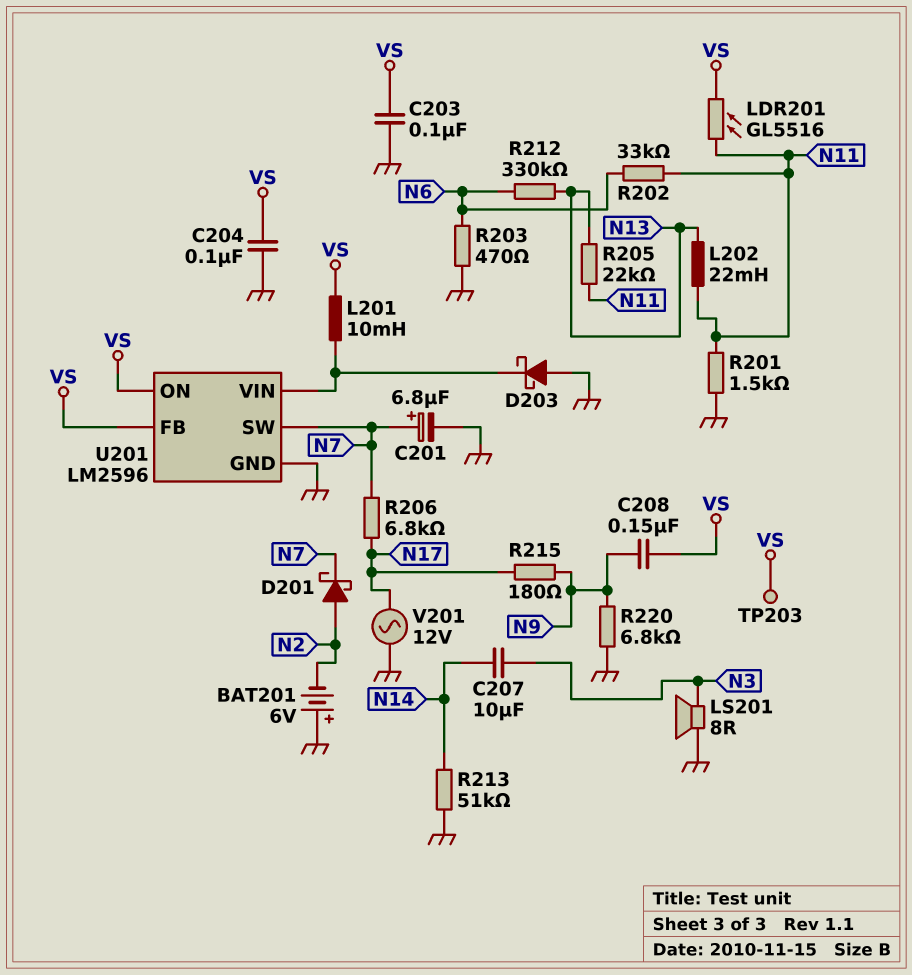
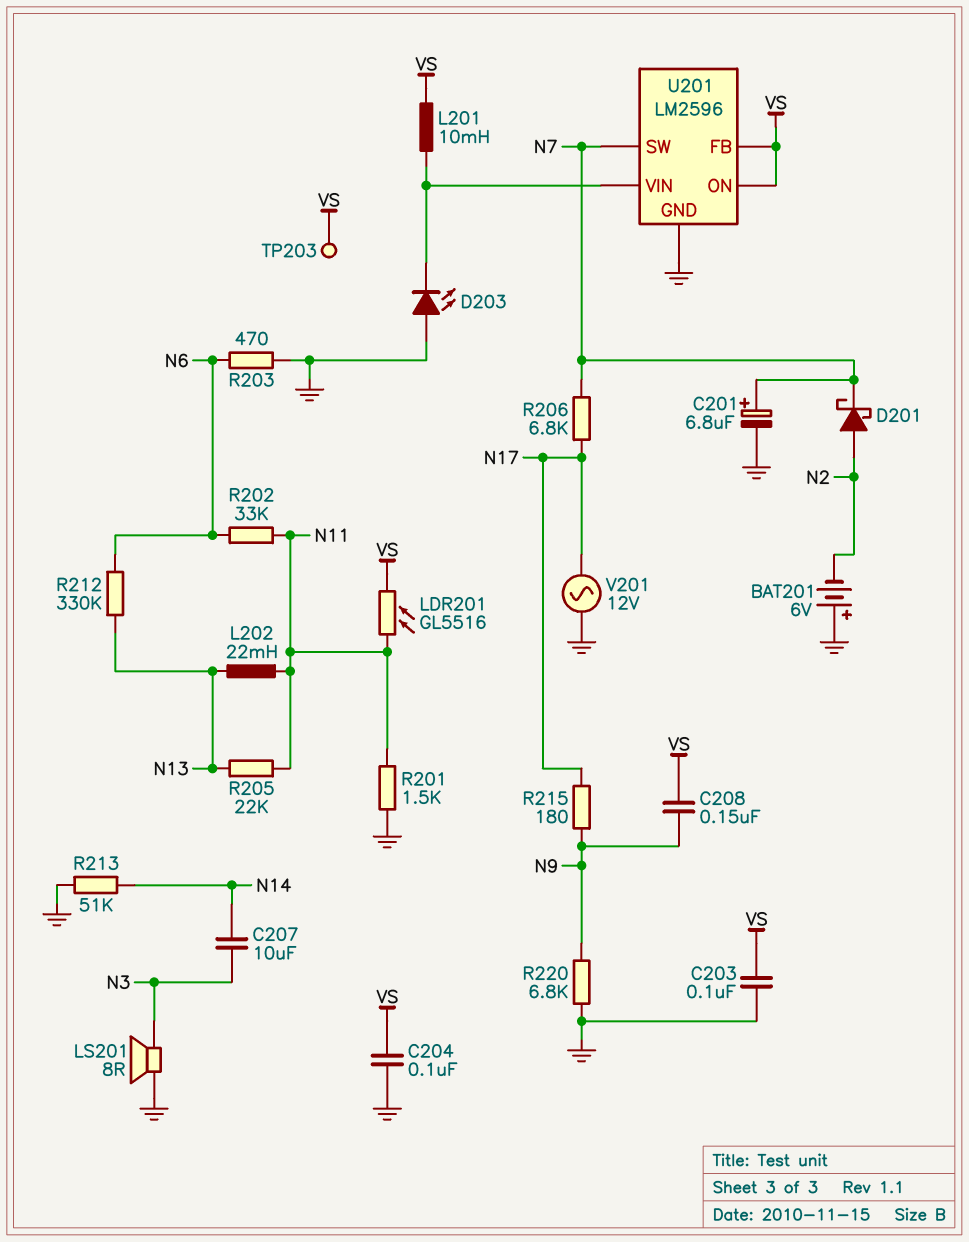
D203: schottky (A GND, K U201/VIN) -> LED (A GND, K U201/VIN)

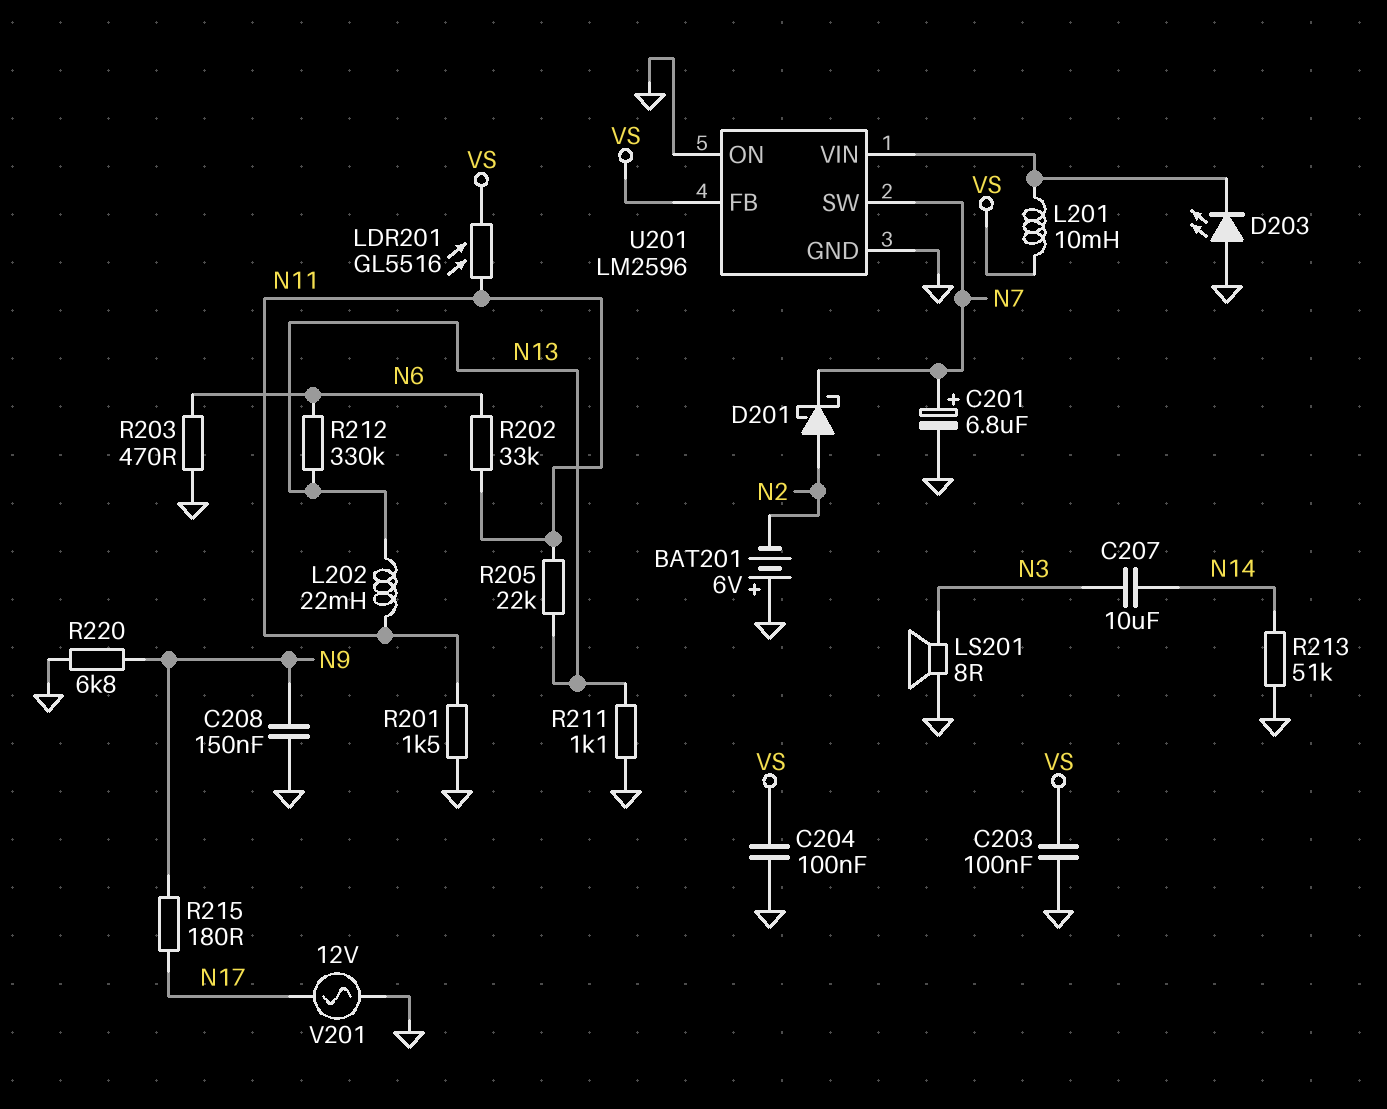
C208: 150nF (N9, VS) -> 150nF (GND, N9)
R206: 6.8k (N7, N17) -> none
R211: none -> 1.1k (GND, N13)
TP203: test point (VS) -> none
U201 pin ON: VS -> GND

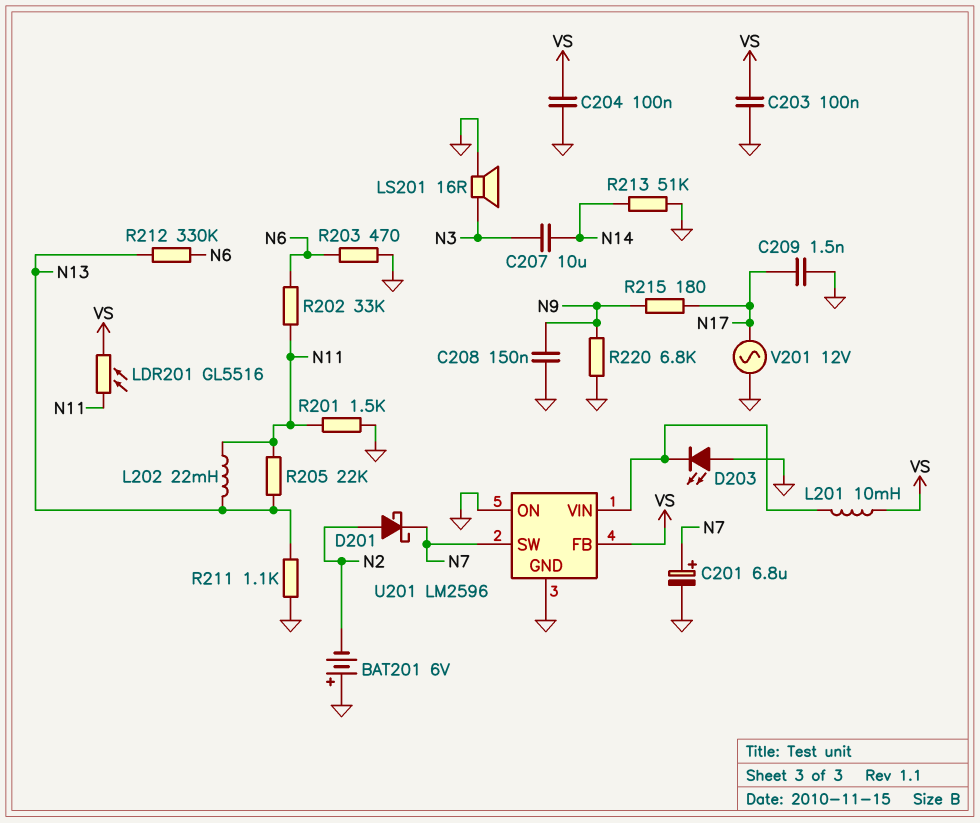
C209: none -> 1.5nF (GND, N17)
LS201: speaker 8R (GND, N3) -> speaker 16R (GND, N3)

